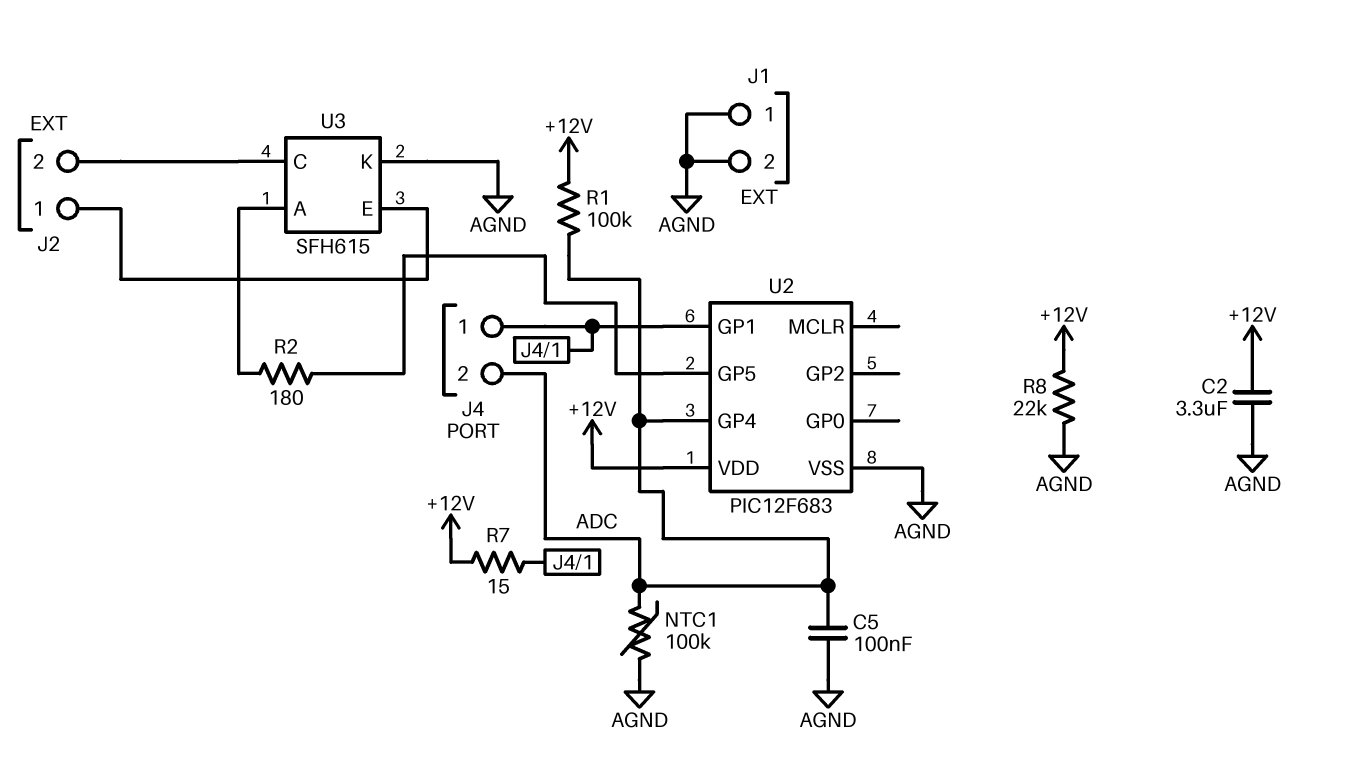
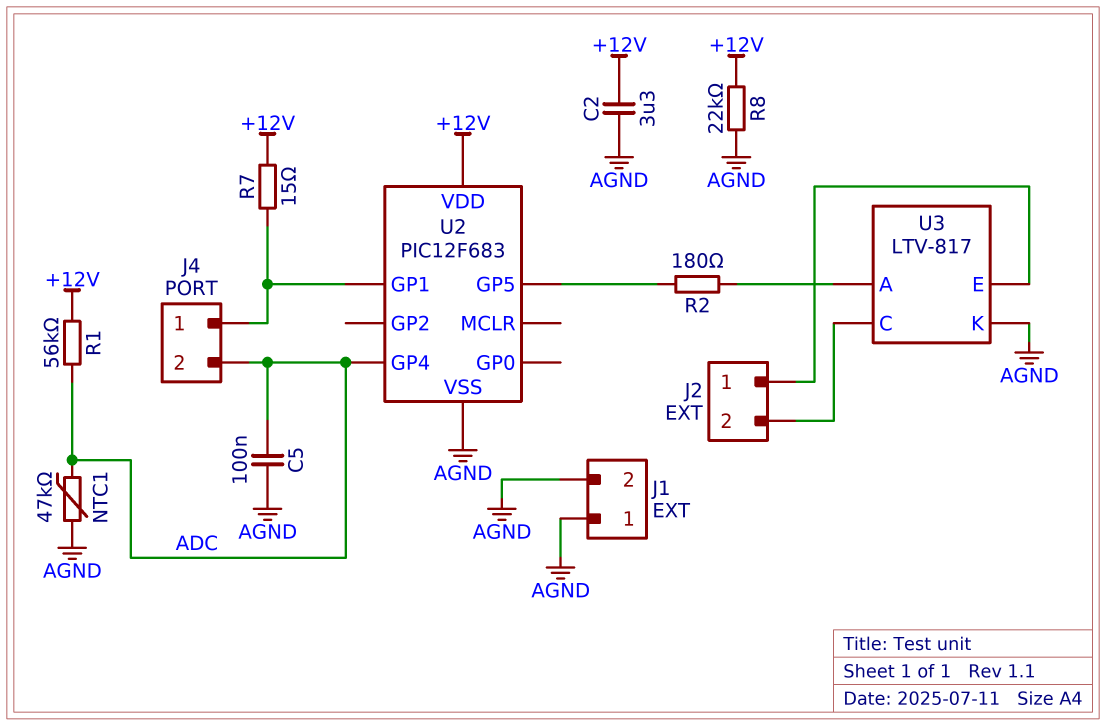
NTC1: 100k (ADC, AGND) -> 47k (ADC, AGND)
R1: 100k (+12V, ADC) -> 56k (+12V, ADC)
U3: SFH615 -> LTV-817

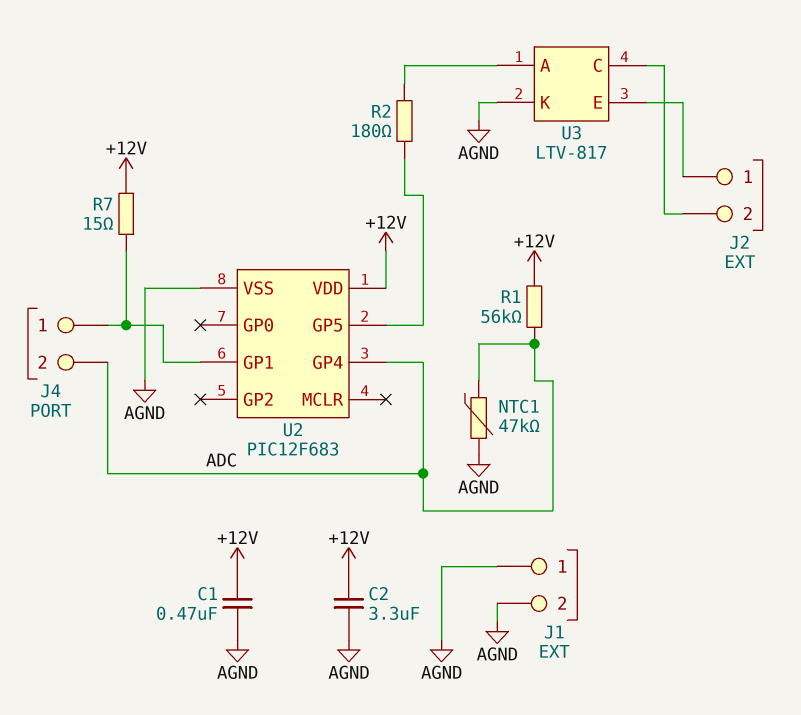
C1: none -> 470nF (+12V, AGND)
C5: 100nF (ADC, AGND) -> none
R8: 22k (+12V, AGND) -> none

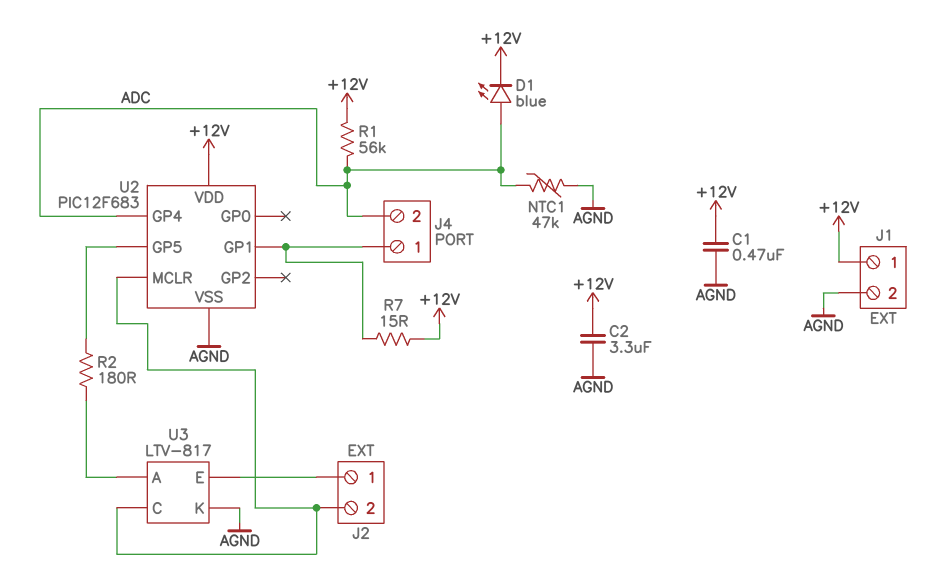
D1: none -> LED blue (A ADC, K +12V)
J1 pin 1: AGND -> +12V
U2 pin MCLR: none -> J2/2

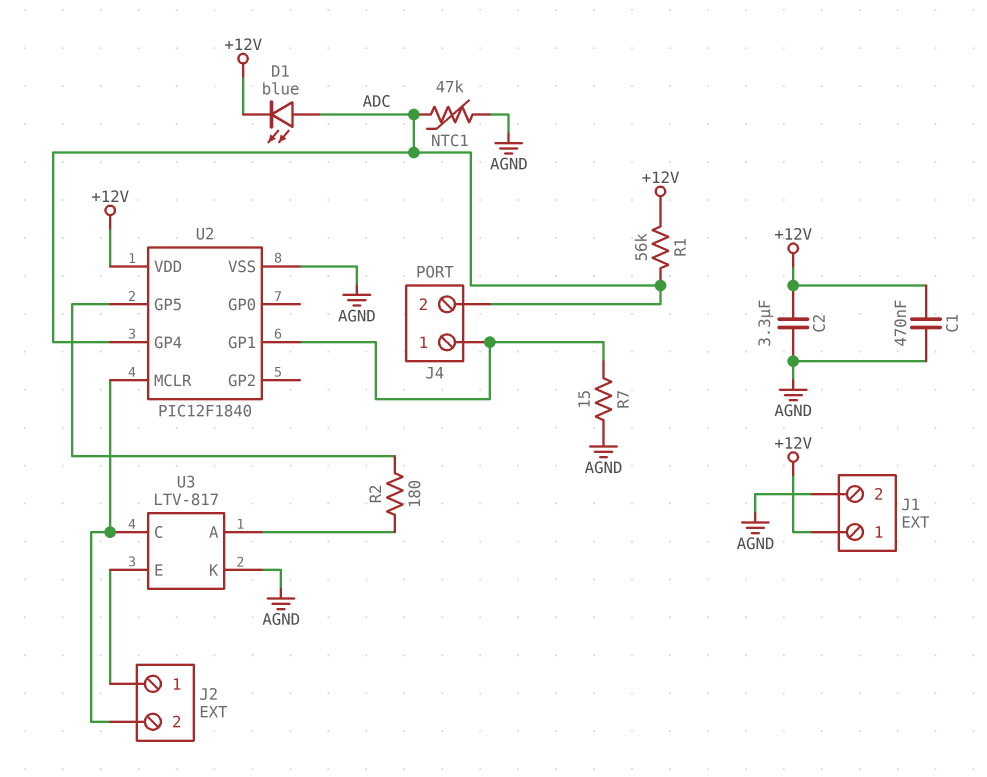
R7: 15 (+12V, J4/1) -> 15 (AGND, J4/1)
U2: PIC12F683 -> PIC12F1840

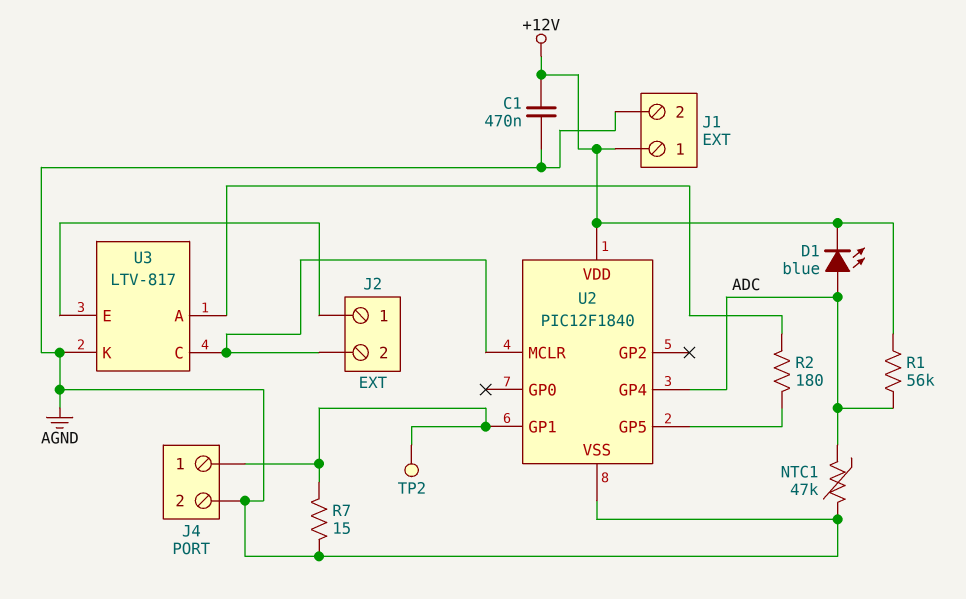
C2: 3.3uF (+12V, AGND) -> none
J4 pin 2: ADC -> AGND
TP2: none -> test point (J4/1)

